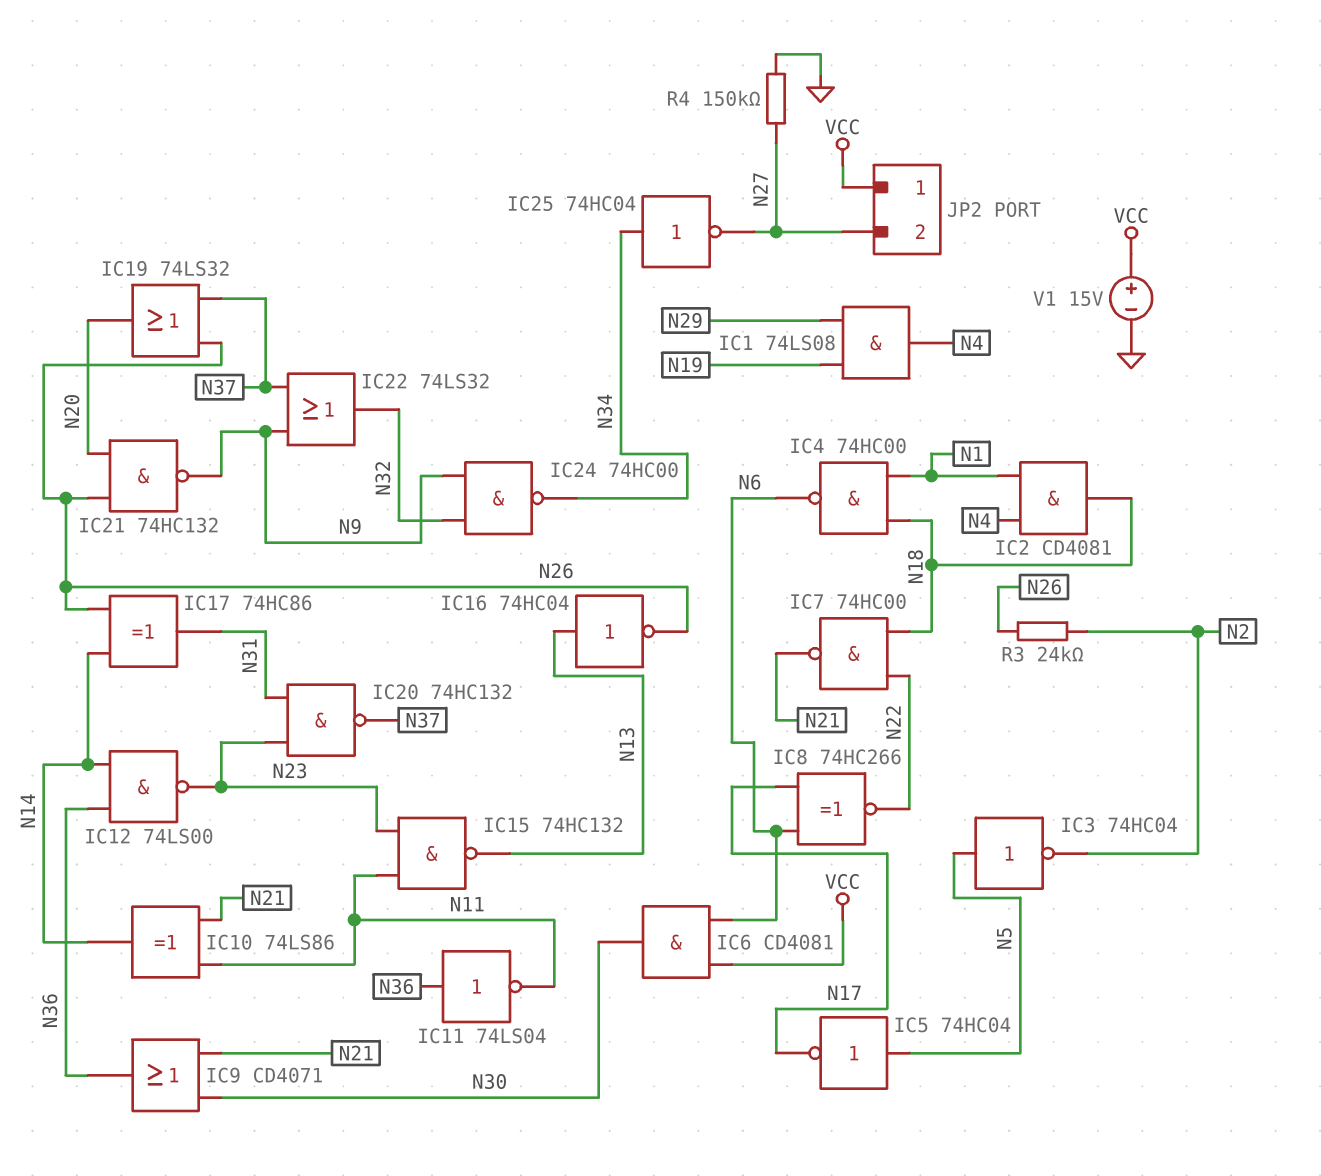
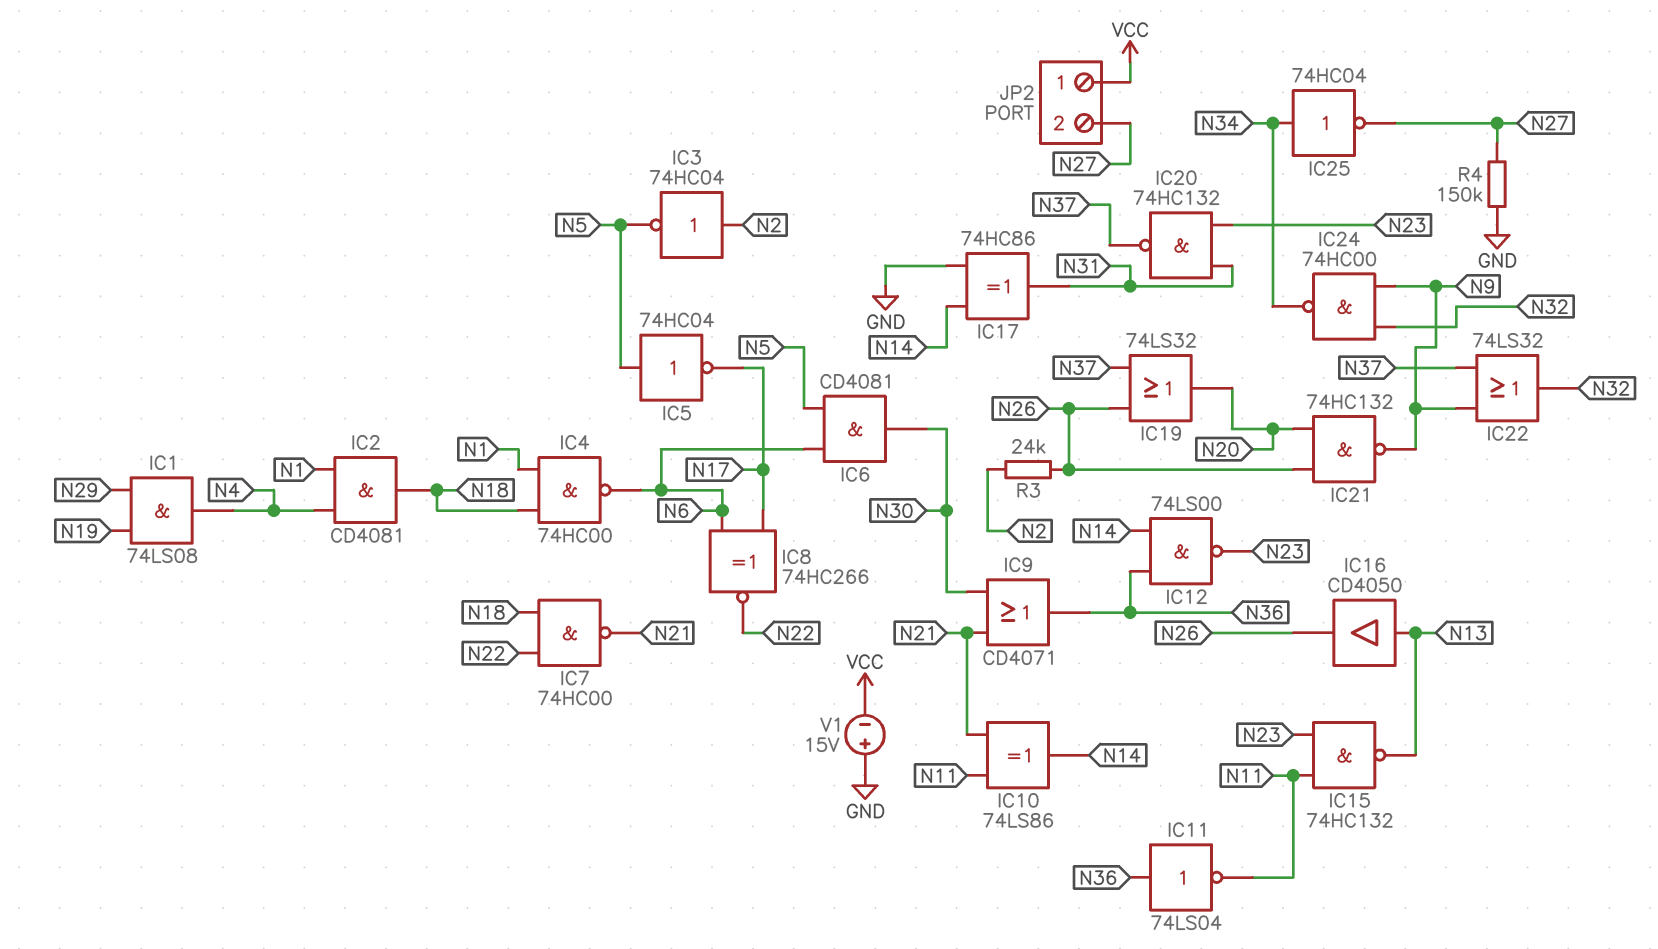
IC3: NOT 74HC04 (in N5, out N2) -> NOT 74HC04 (in N2, out N5)
IC6: AND CD4081 (in N6, in VCC, out N30) -> AND CD4081 (in N5, in N6, out N30)
IC16: NOT 74HC04 (in N13, out N26) -> buffer CD4050 (in N13, out N26)
IC17: XOR 74HC86 (in N14, in N26, out N31) -> XOR 74HC86 (in GND, in N14, out N31)
V1: 15V (plus VCC, minus GND) -> 15V (plus GND, minus VCC)

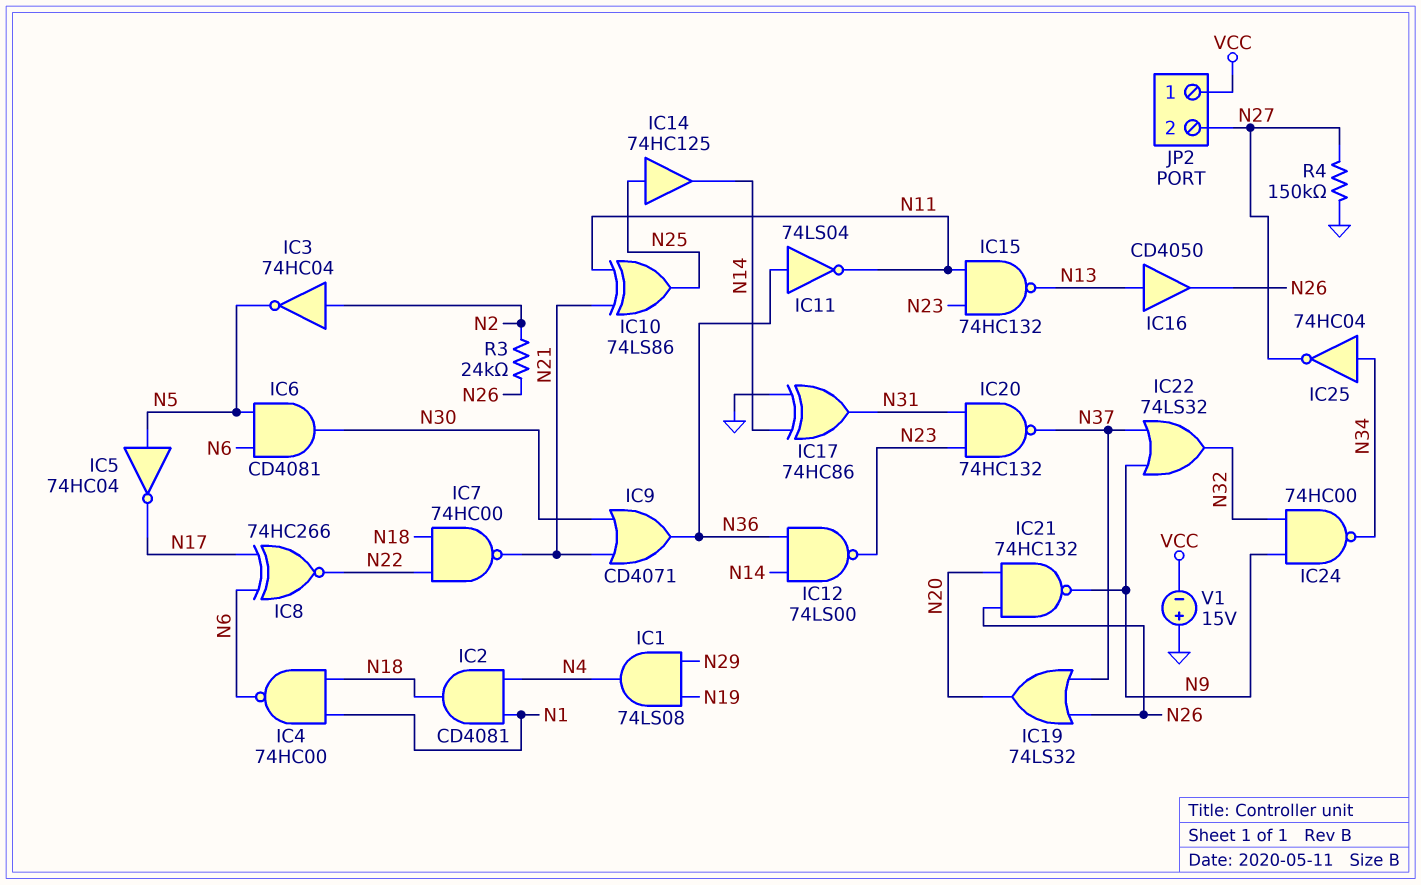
IC10: XOR 74LS86 (in N11, in N21, out N14) -> XOR 74LS86 (in N11, in N21, out N25)
IC14: none -> buffer 74HC125 (in N25, out N14)

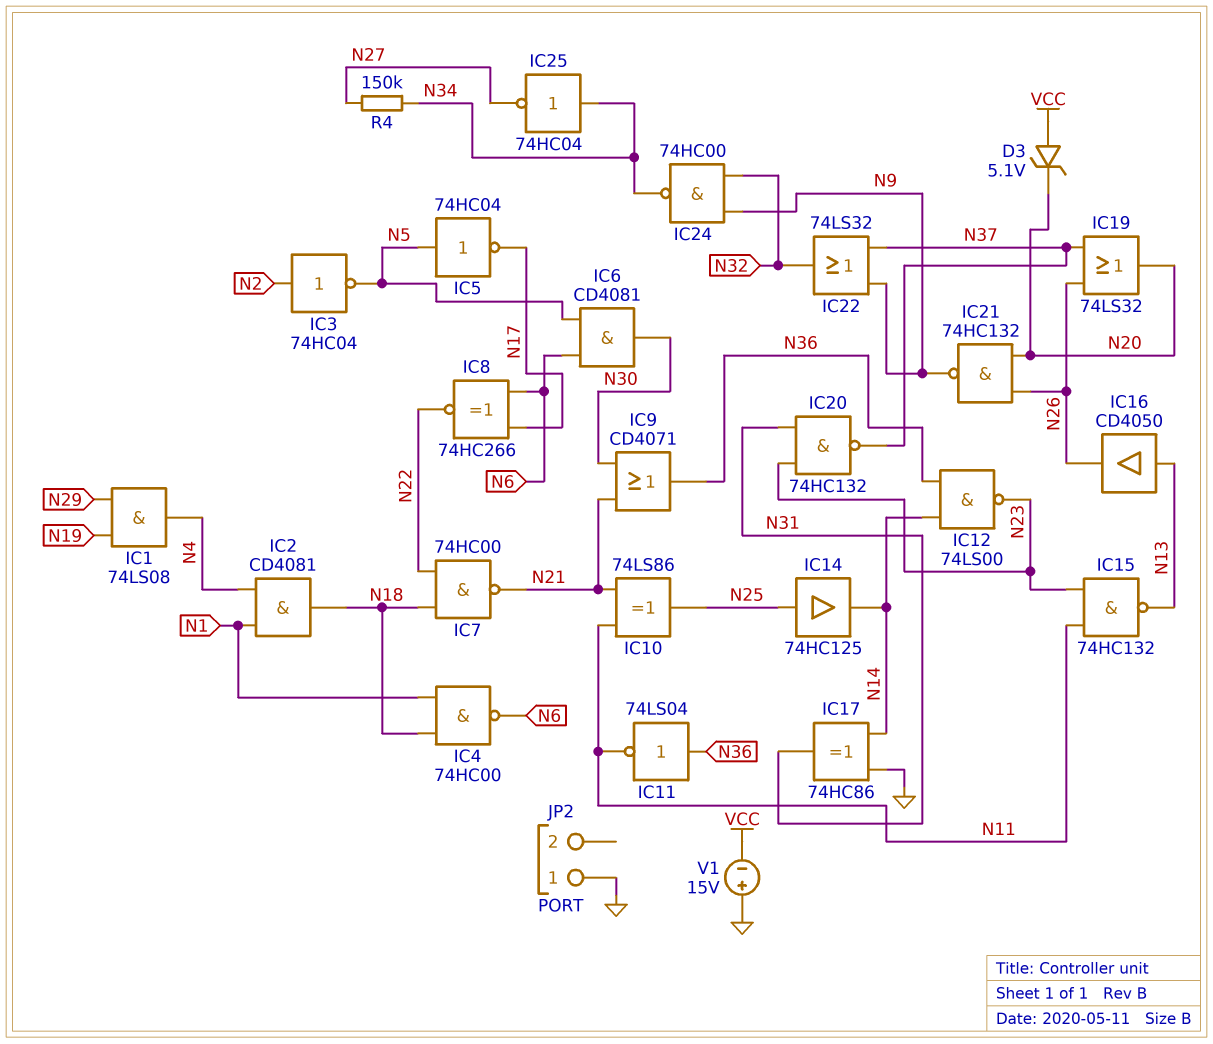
D3: none -> zener 5.1V (A VCC, K N20)
JP2 pin 1: VCC -> GND
JP2 pin 2: N27 -> none
R3: 24k (N2, N26) -> none
R4: 150k (GND, N27) -> 150k (N27, N34)

